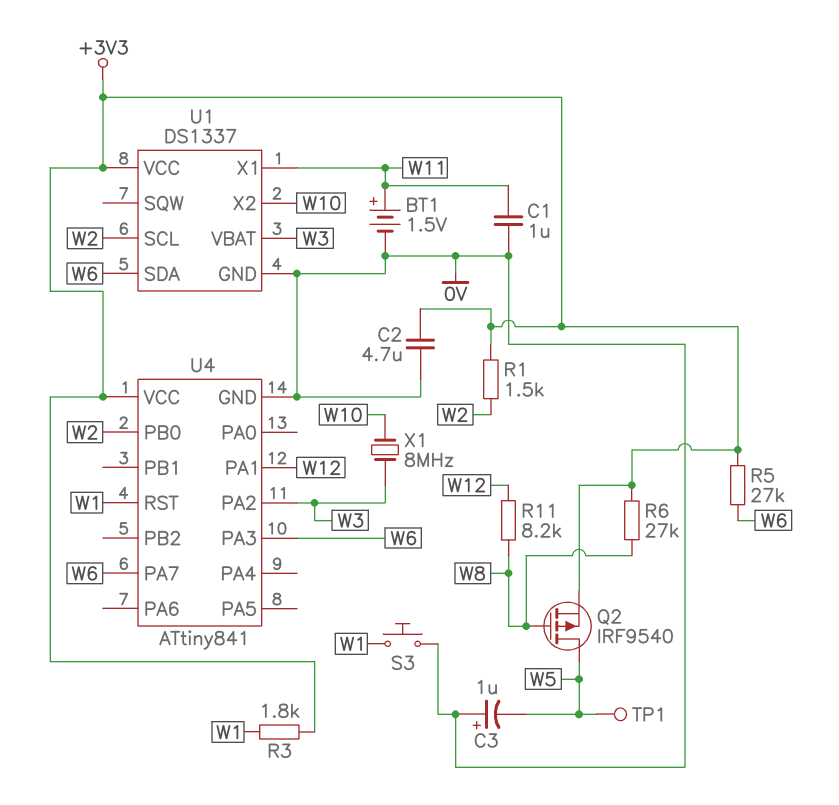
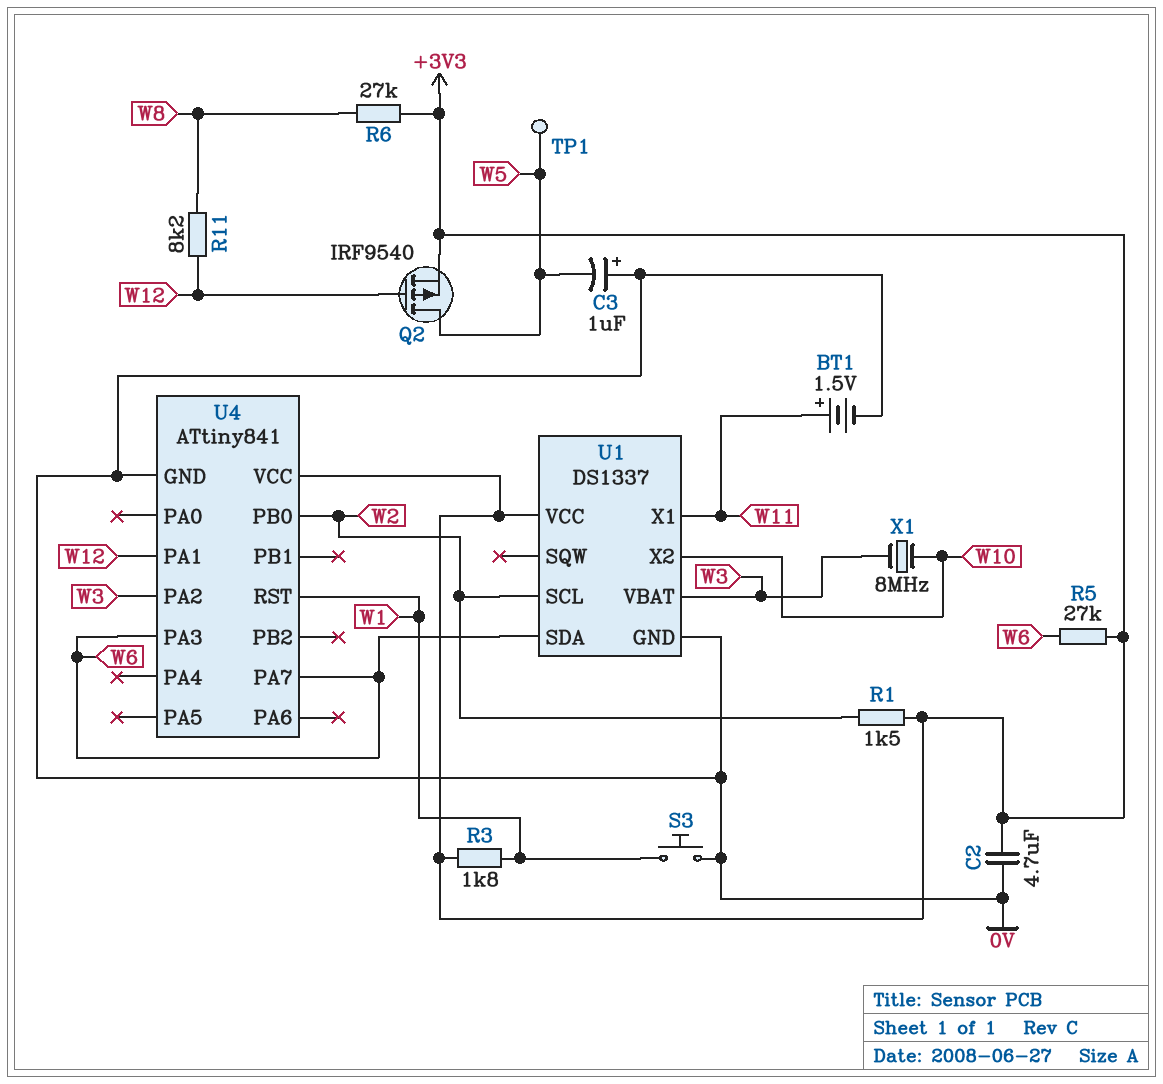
C1: 1uF (0V, W11) -> none
Q2: PMOS IRF9540 (G W8, D W5, S +3V3) -> PMOS IRF9540 (G W12, D W5, S +3V3)

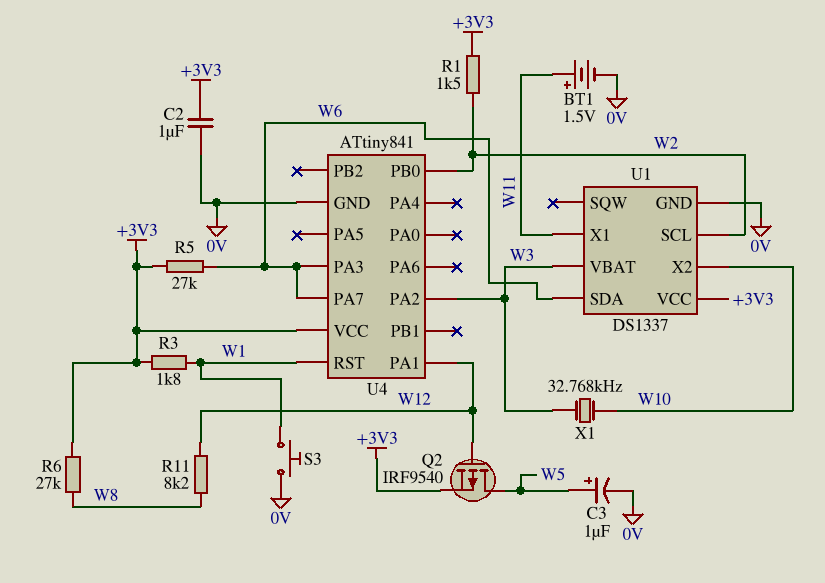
C2: 4.7uF (+3V3, 0V) -> 1uF (+3V3, 0V)
C3: 1uF (plus 0V, minus W5) -> 1uF (plus W5, minus 0V)
TP1: test point (W5) -> none
X1: 8MHz (W3, W10) -> 32.768kHz (W3, W10)

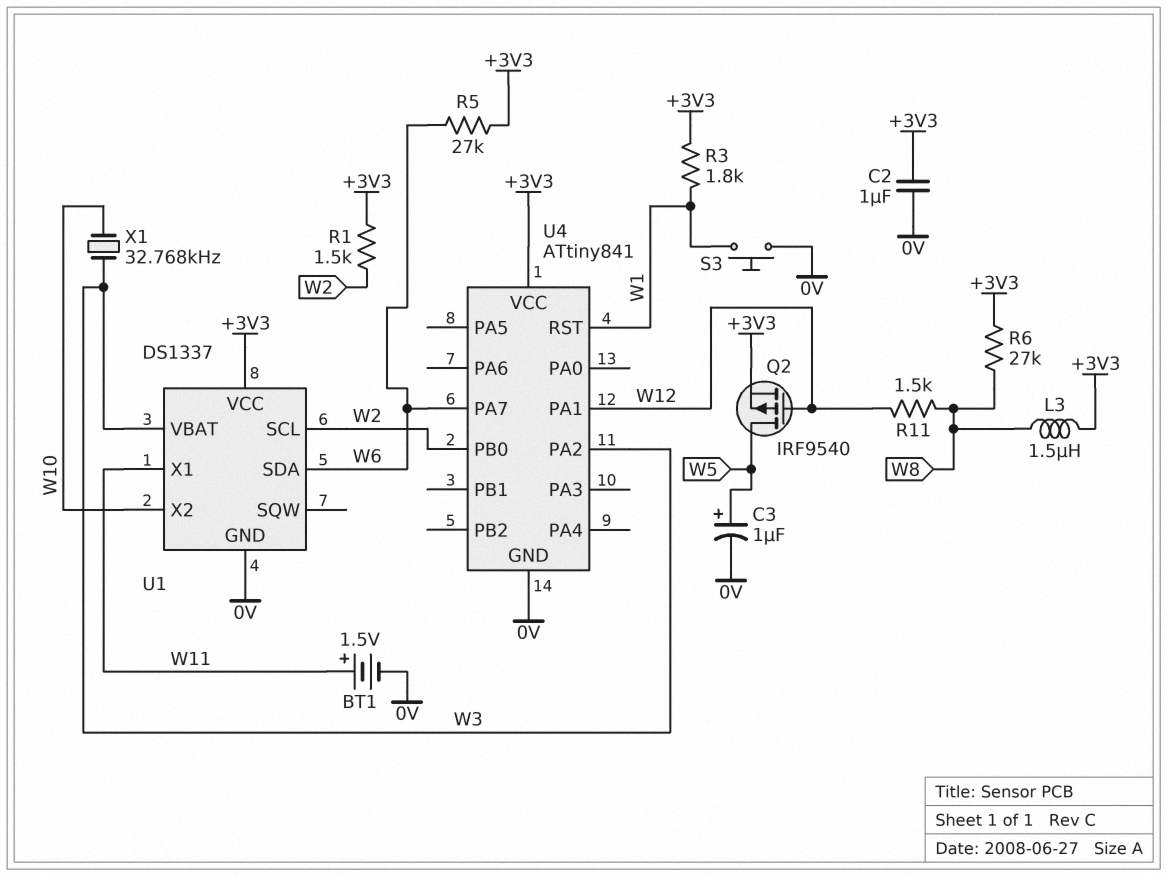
L3: none -> 1.5uH (+3V3, W8)
R11: 8.2k (W8, W12) -> 1.5k (W8, W12)
U4 pin PA3: W6 -> none

